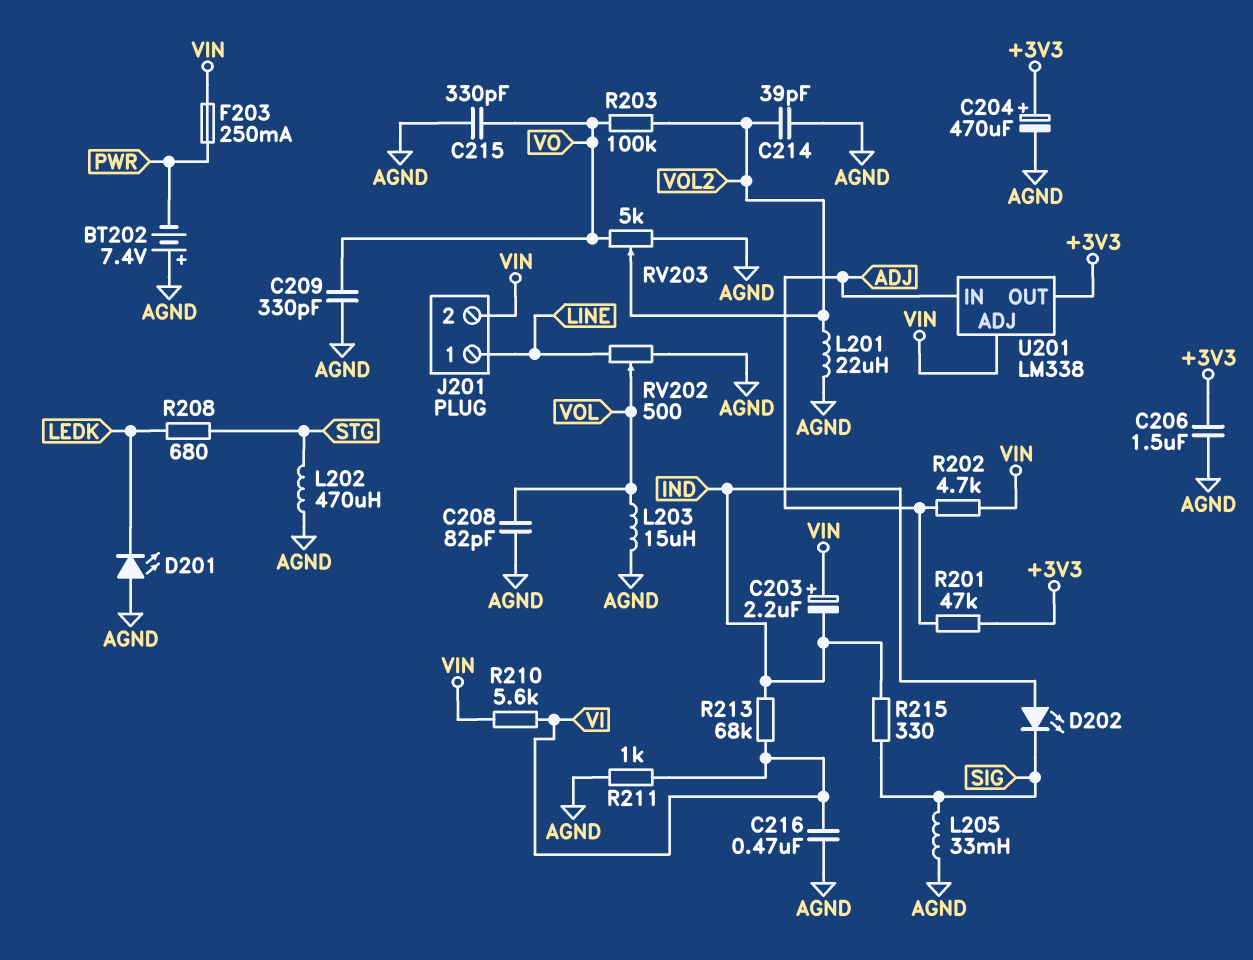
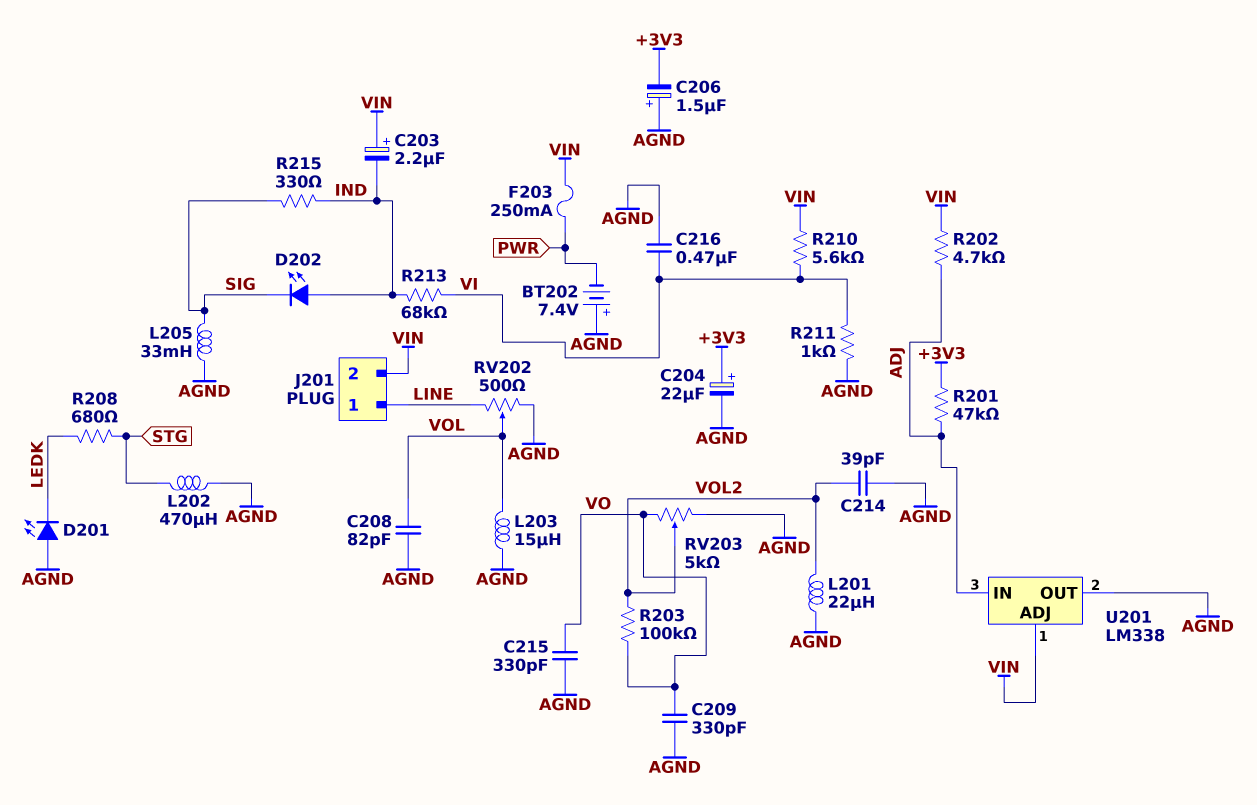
C204: 470uF (plus +3V3, minus AGND) -> 22uF (plus +3V3, minus AGND)
C206: 1.5uF (+3V3, AGND) -> 1.5uF (plus AGND, minus +3V3)
U201 pin OUT: +3V3 -> AGND

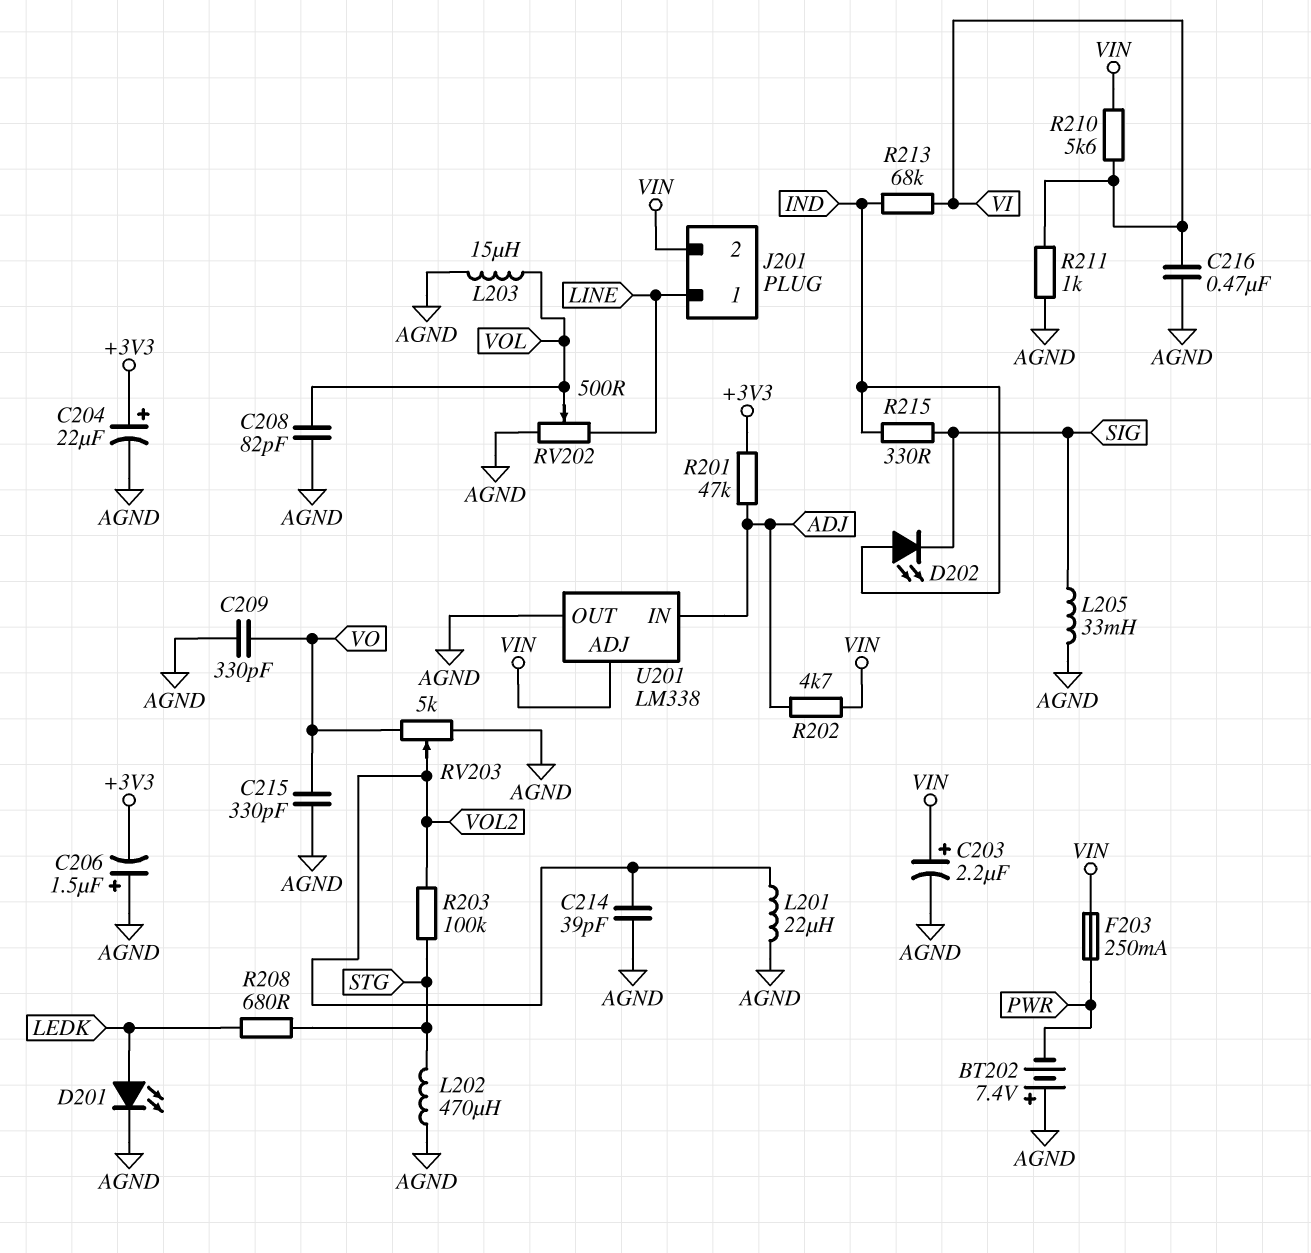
C203: 2.2uF (plus VIN, minus IND) -> 2.2uF (plus VIN, minus AGND)
D201: LED (A AGND, K LEDK) -> LED (A LEDK, K AGND)
R203: 100k (VO, VOL2) -> 100k (STG, VOL2)

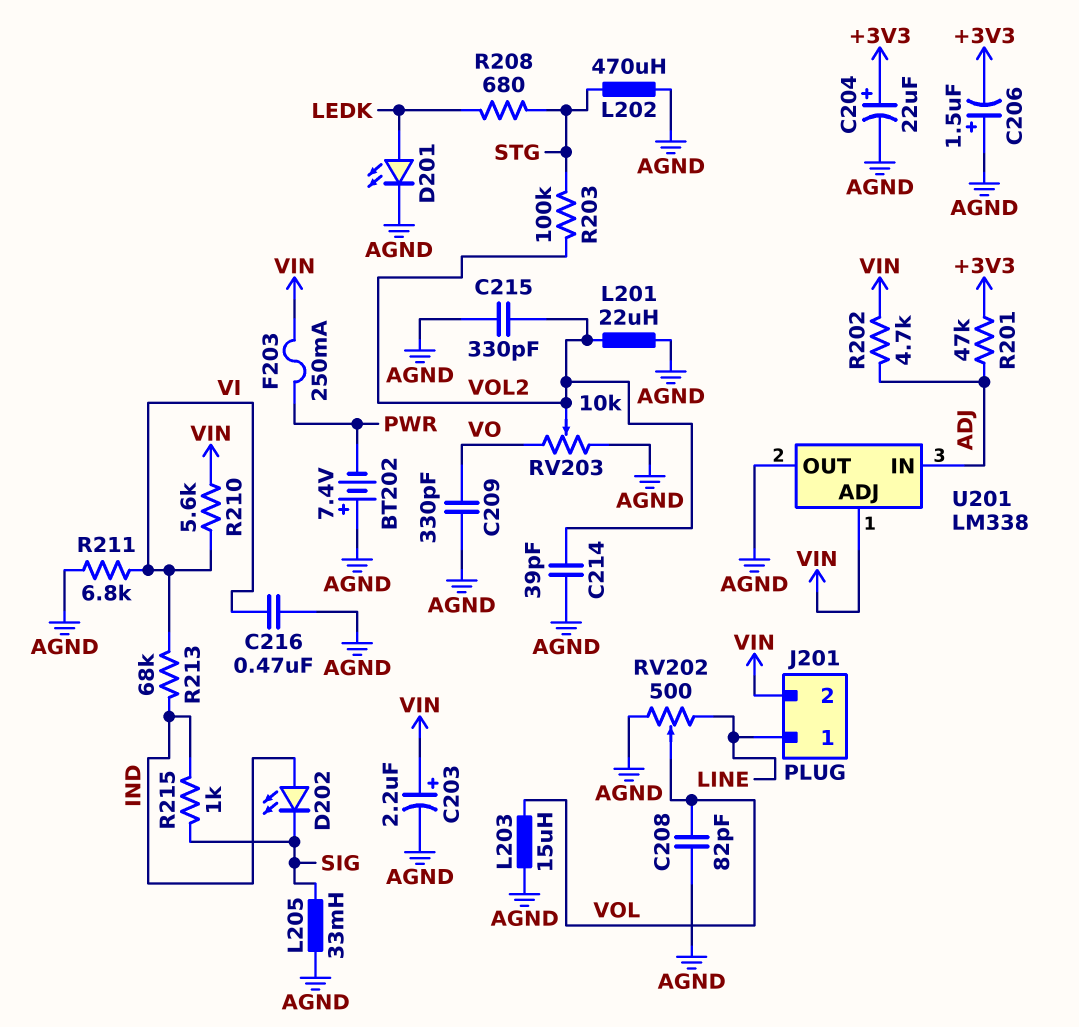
C215: 330pF (AGND, VO) -> 330pF (AGND, VOL2)
R211: 1k (AGND, VI) -> 6.8k (AGND, VI)
R215: 330 (IND, SIG) -> 1k (IND, SIG)
RV203: 5k (AGND, VO, wiper VOL2) -> 10k (AGND, VO, wiper VOL2)

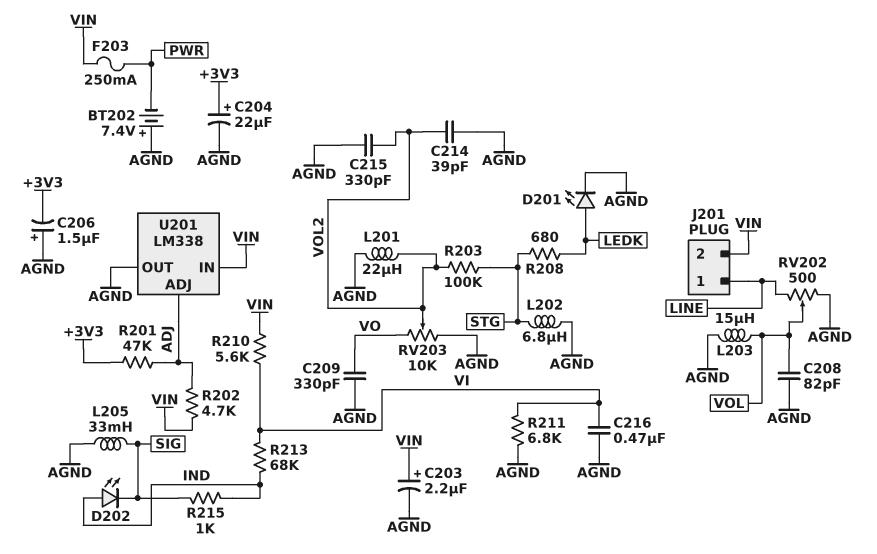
L202: 470uH (AGND, STG) -> 6.8uH (AGND, STG)
U201 pin ADJ: VIN -> ADJ
U201 pin IN: ADJ -> VIN

